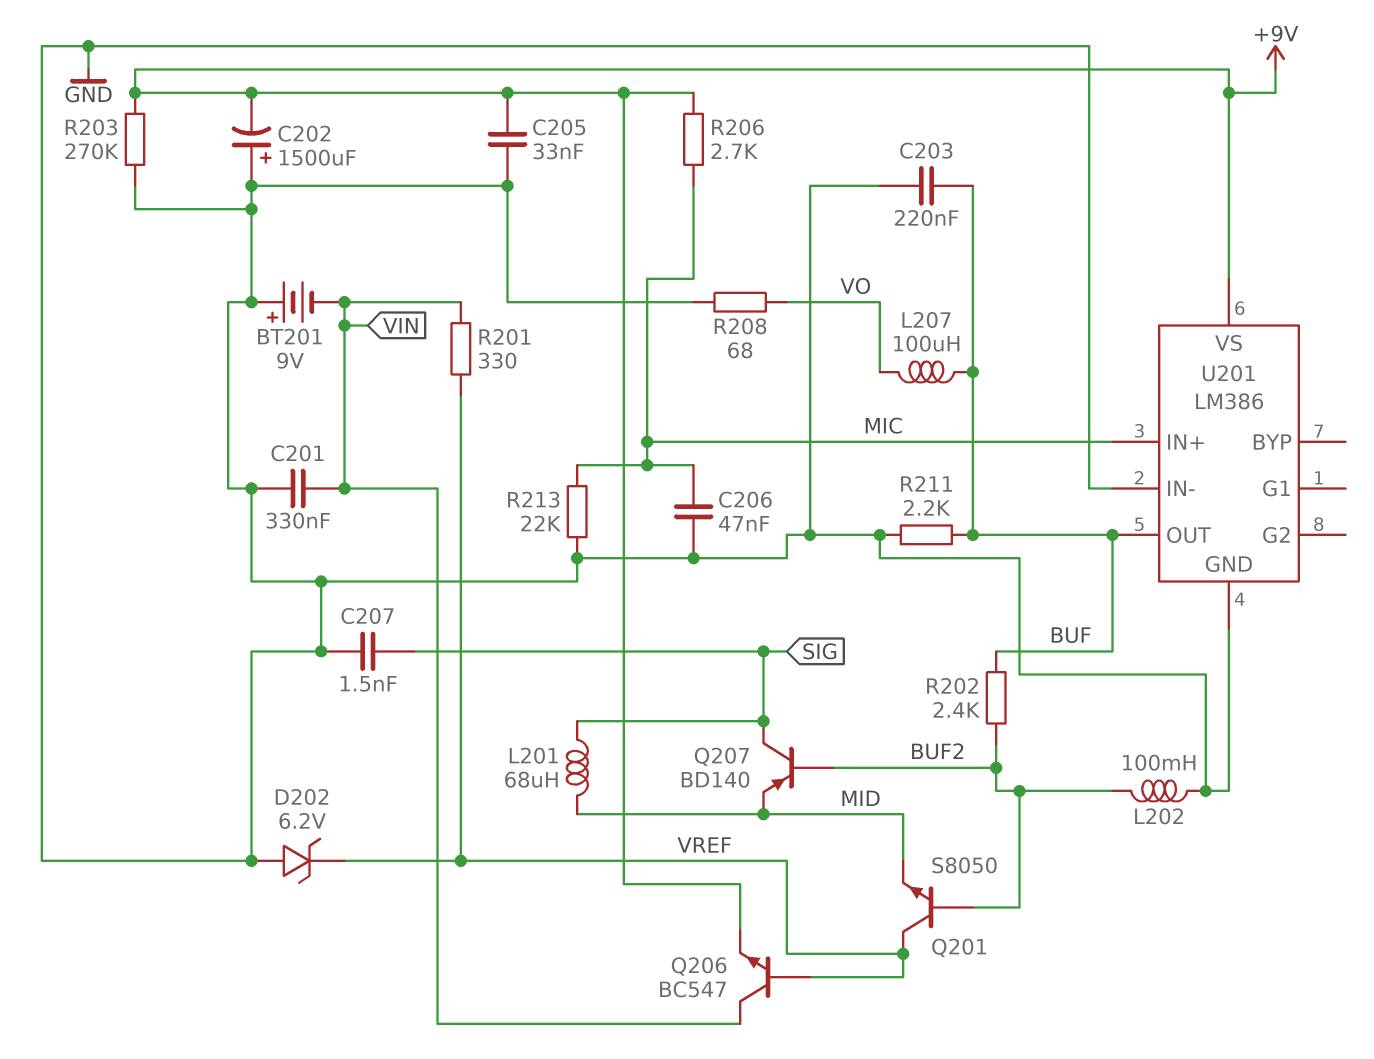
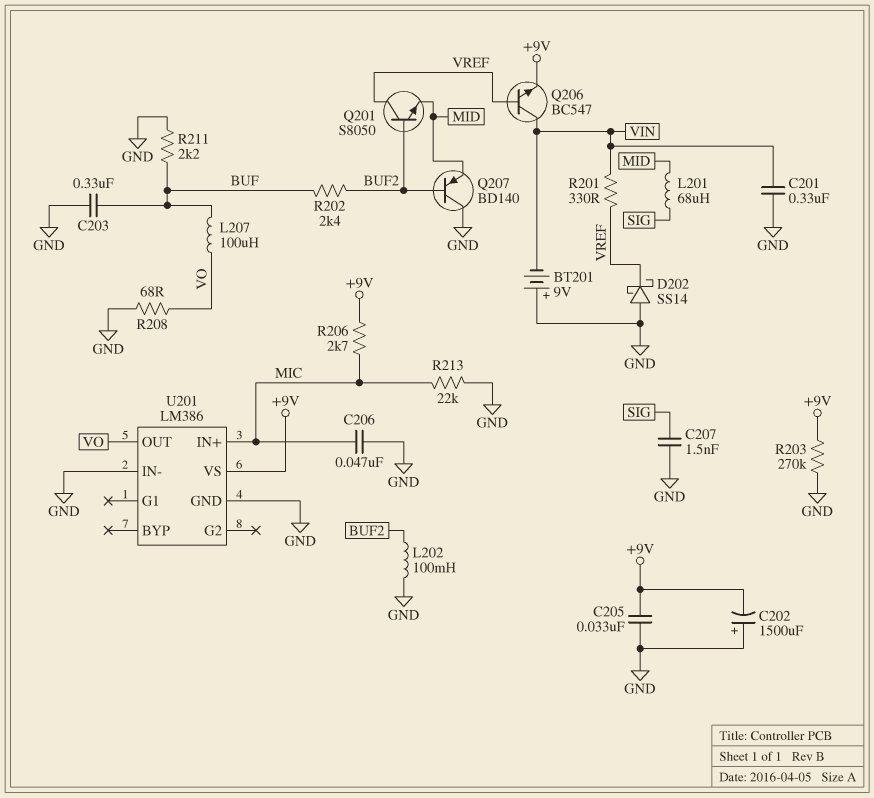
C203: 220nF (BUF, GND) -> 330nF (BUF, GND)
D202: zener 6.2V (A GND, K VREF) -> schottky SS14 (A GND, K VREF)
Q207: PNP BD140 (B BUF2, C SIG, E MID) -> PNP BD140 (B BUF2, C GND, E MID)
U201 pin OUT: BUF -> VO

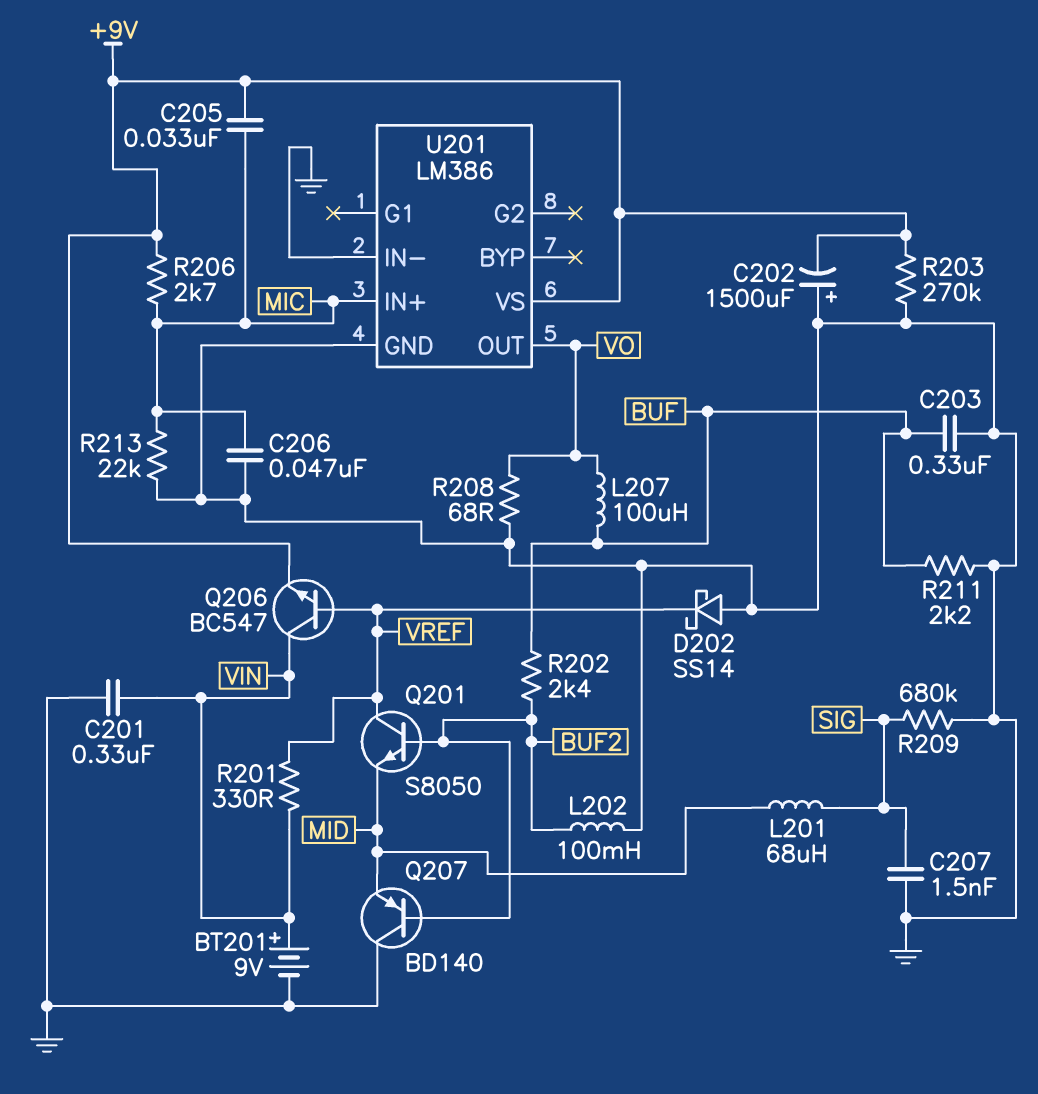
BT201: 9V (plus GND, minus VIN) -> 9V (plus VIN, minus GND)
C205: 33nF (+9V, GND) -> 33nF (+9V, MIC)
R209: none -> 680k (GND, SIG)

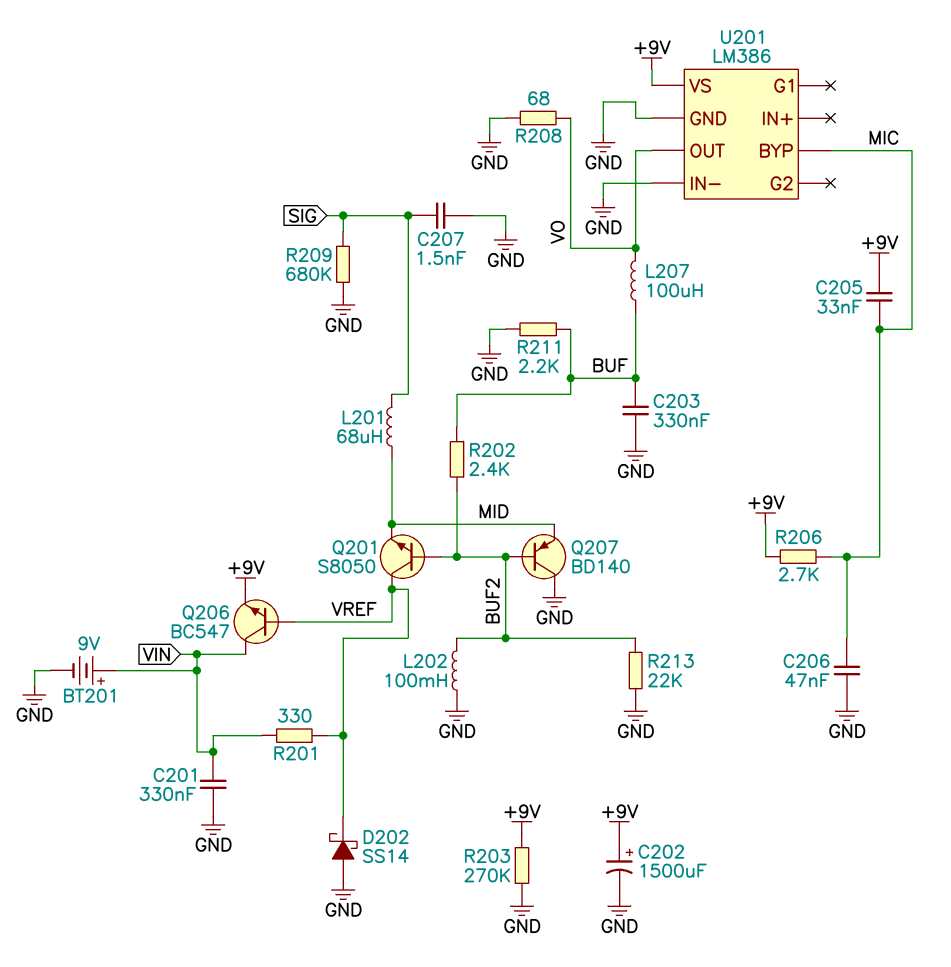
C202: 1500uF (plus GND, minus +9V) -> 1500uF (plus +9V, minus GND)
R213: 22k (GND, MIC) -> 22k (BUF2, GND)
U201 pin BYP: none -> MIC
U201 pin IN+: MIC -> none

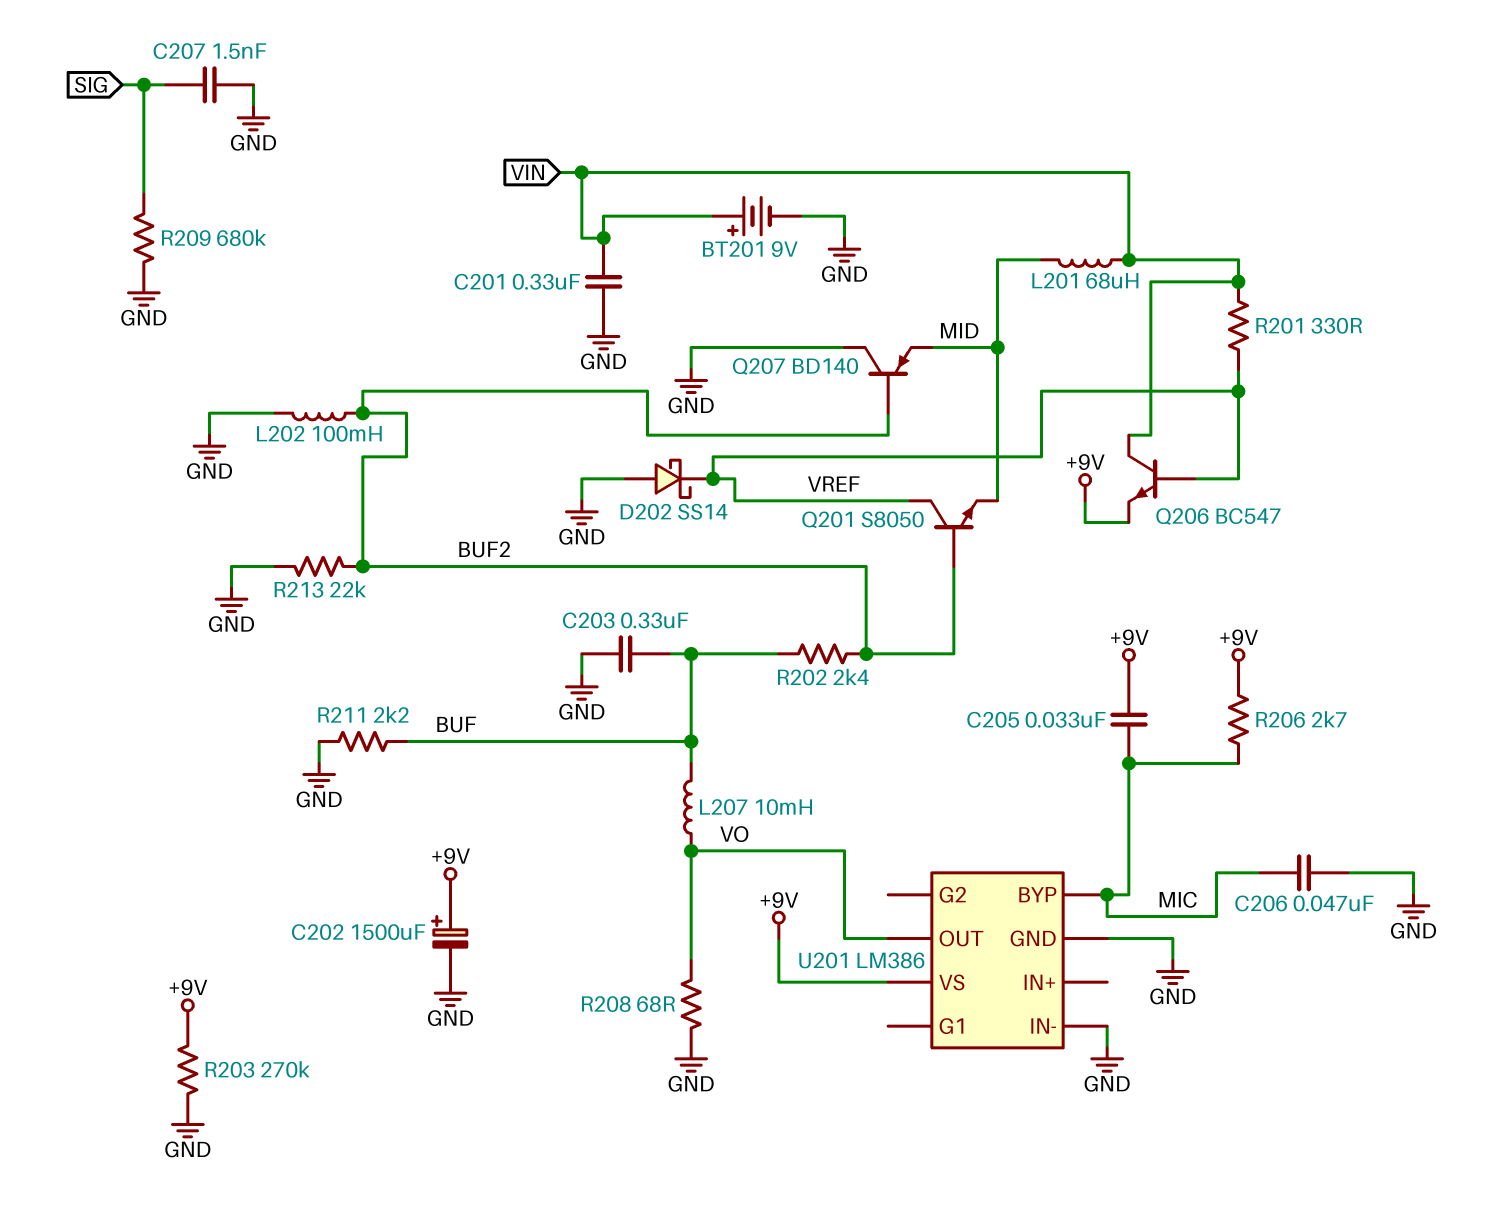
L201: 68uH (MID, SIG) -> 68uH (MID, VIN)
L207: 100uH (BUF, VO) -> 10mH (BUF, VO)

